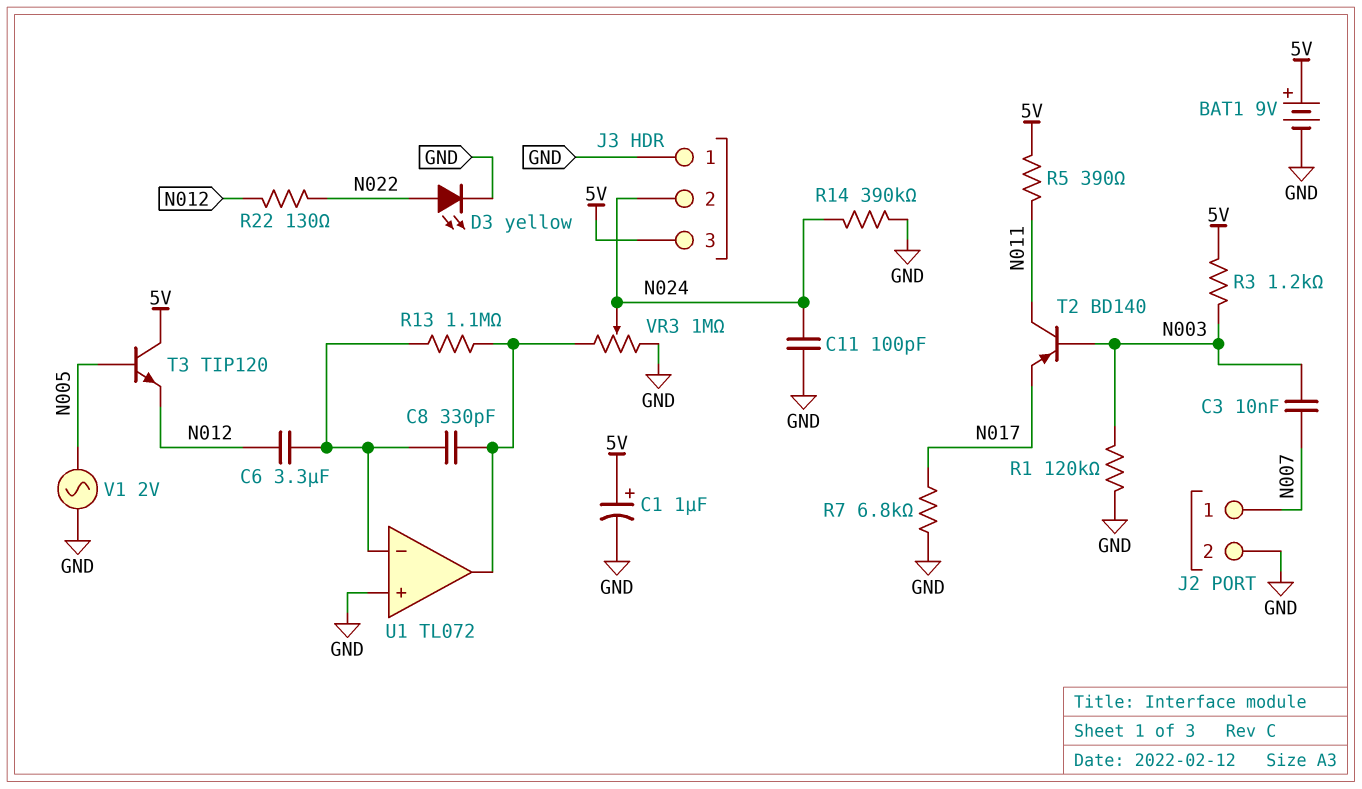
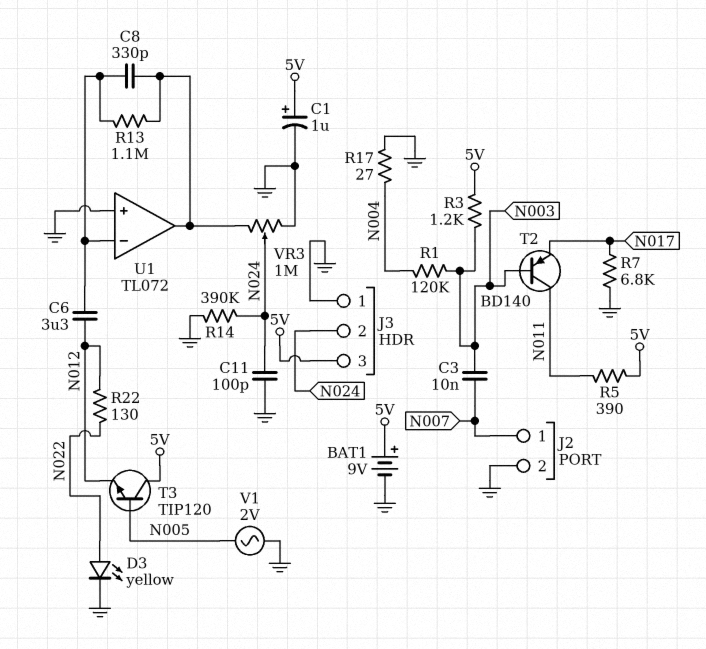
R1: 120k (GND, N003) -> 120k (N003, N004)
R17: none -> 27 (GND, N004)

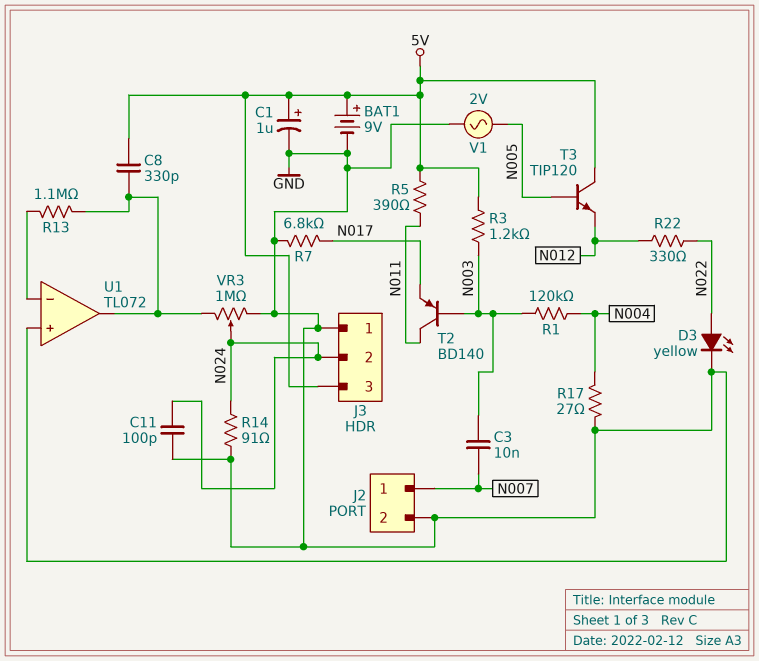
C6: 3.3uF (N012, U1/in-) -> none
C8: 330pF (U1/in-, U1/out) -> 330pF (5V, U1/out)
R14: 390k (GND, N024) -> 91 (GND, N024)
R22: 130 (N012, N022) -> 330 (N012, N022)

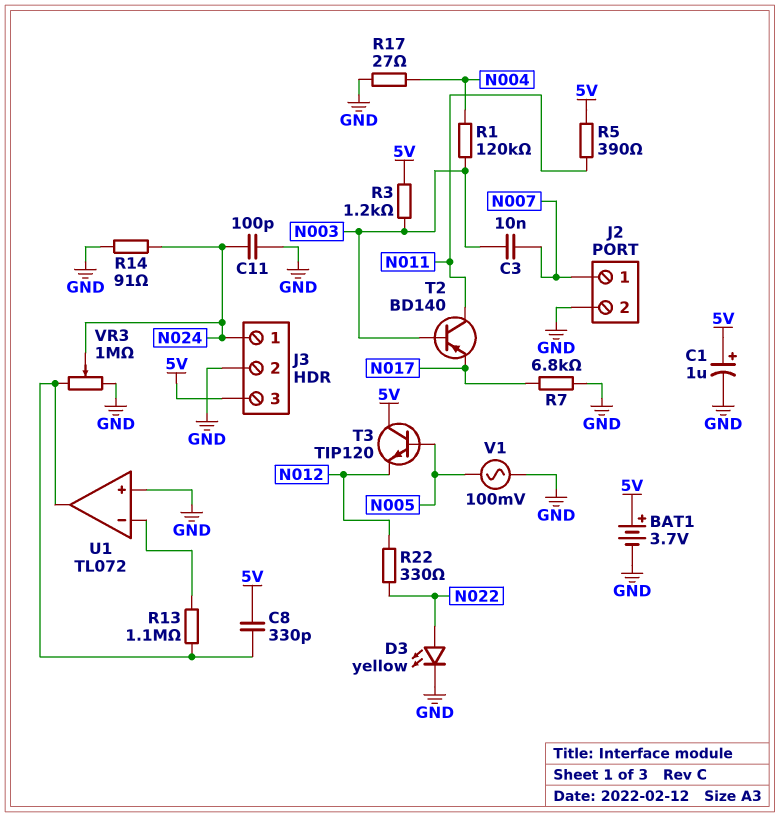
BAT1: 9V (plus 5V, minus GND) -> 3.7V (plus 5V, minus GND)
J3 pin 1: GND -> N024
J3 pin 2: N024 -> GND
V1: AC 2V (GND, N005) -> AC 100mV (GND, N005)

